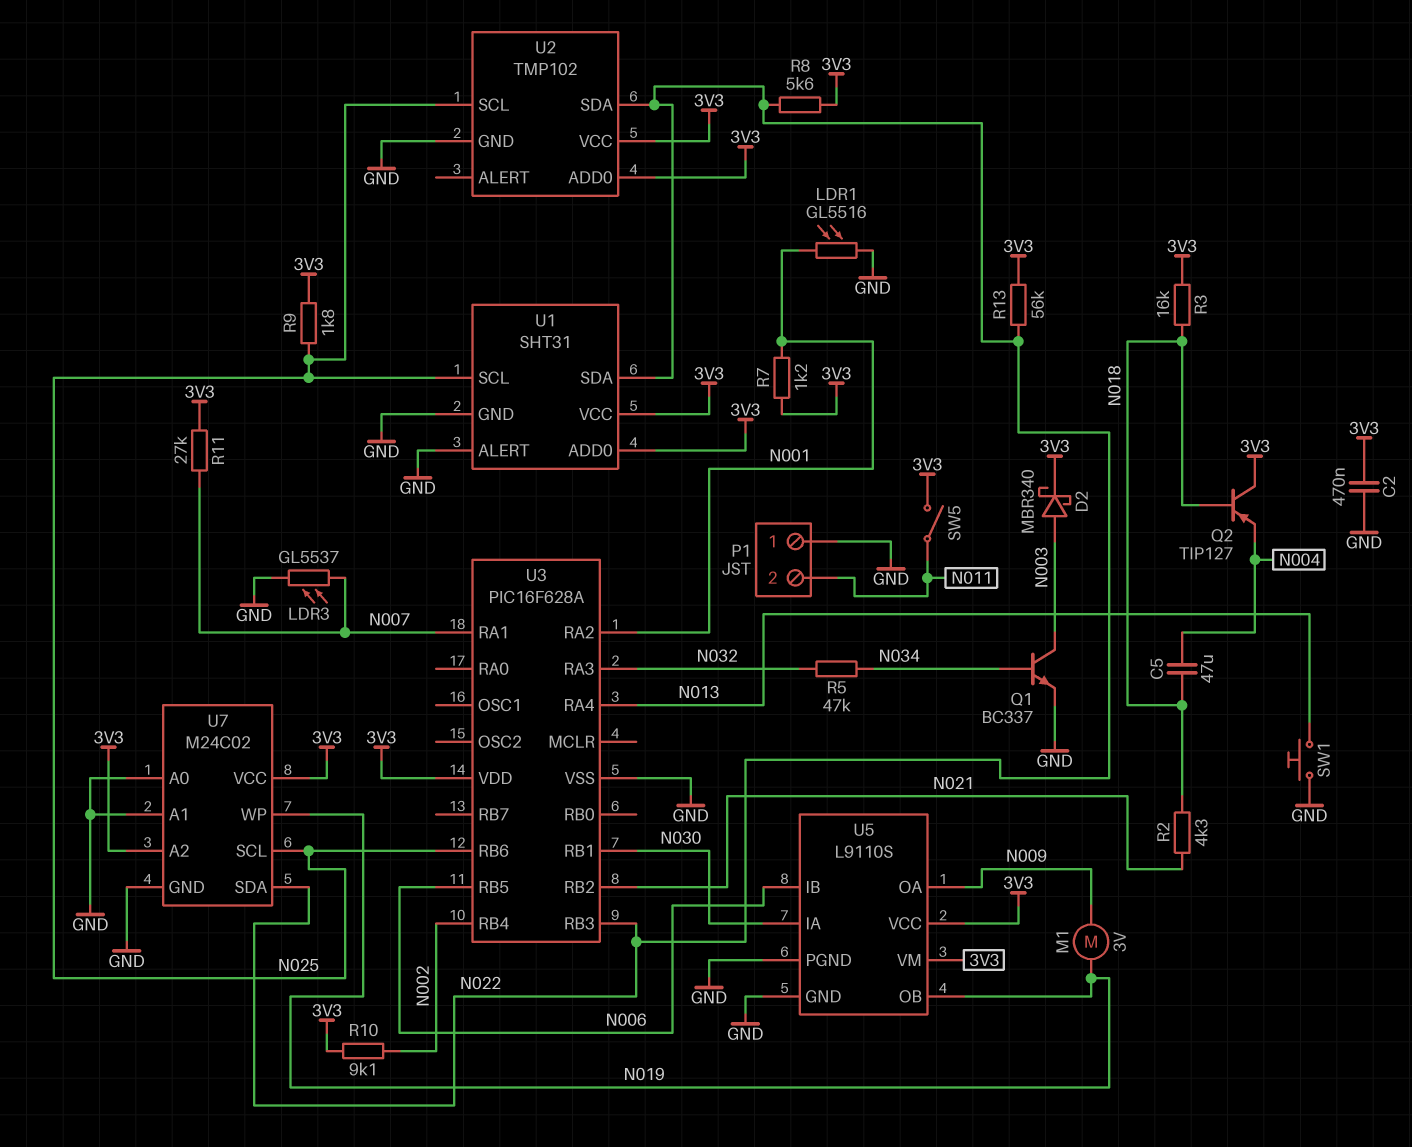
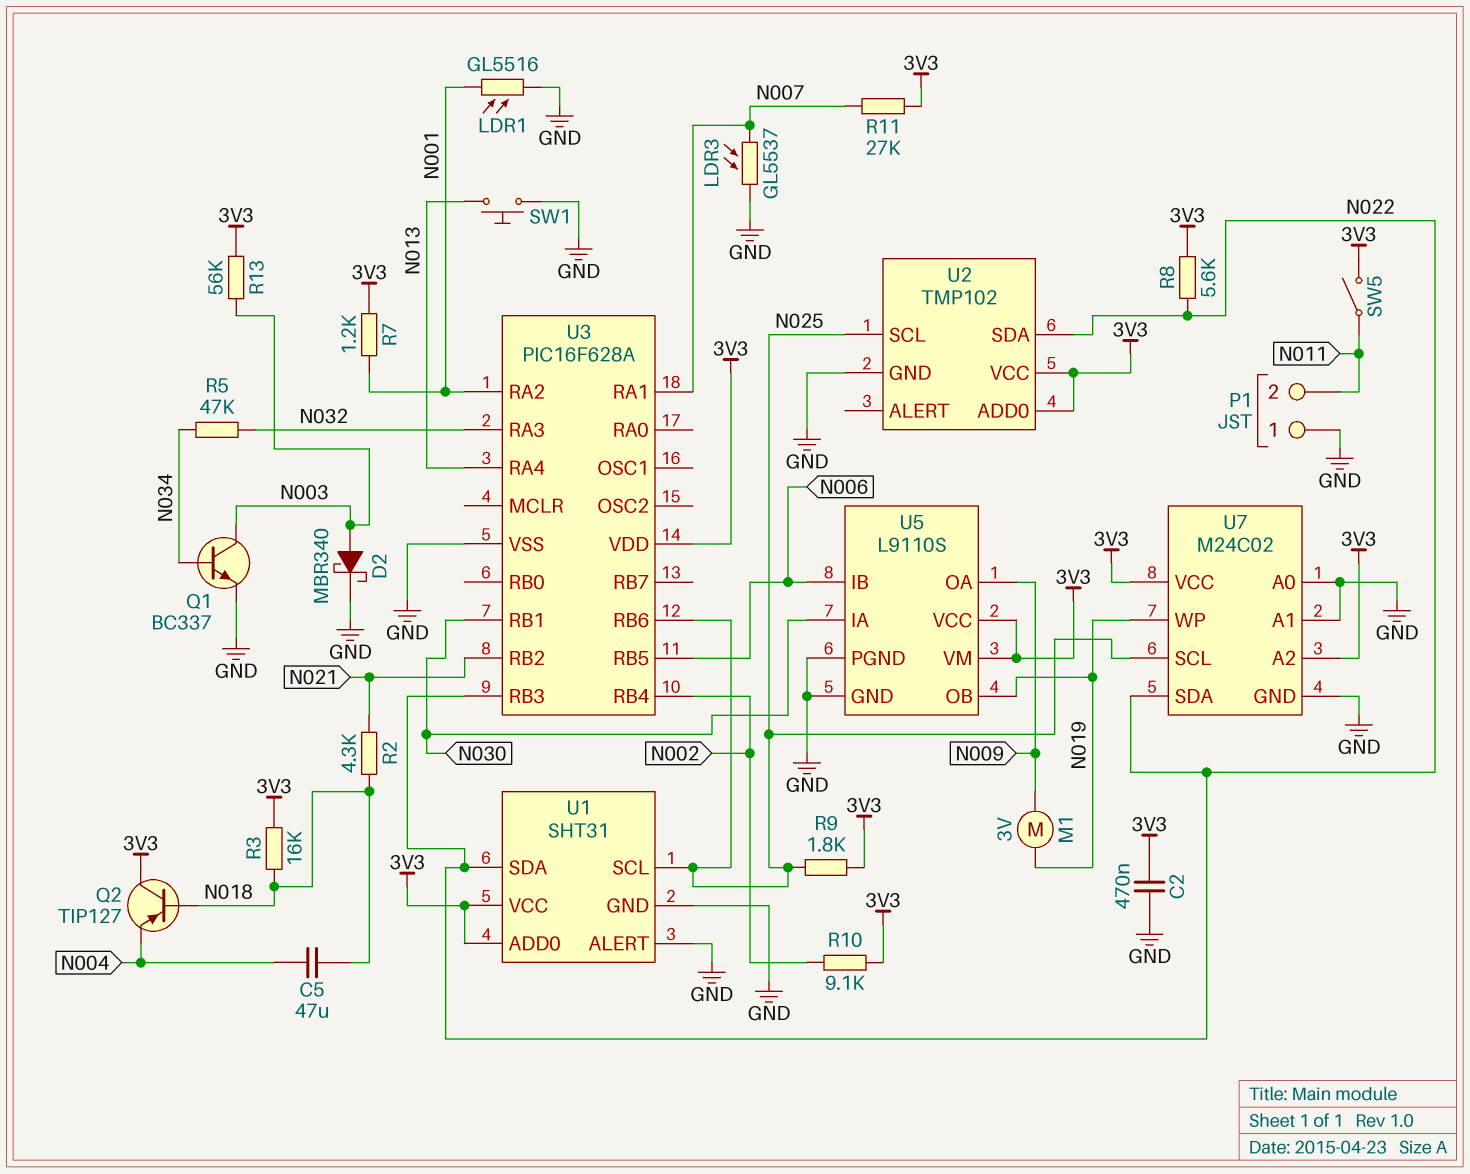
D2: schottky MBR340 (A N003, K 3V3) -> schottky MBR340 (A N003, K GND)
R13: 56k (3V3, N022) -> 56k (3V3, N003)

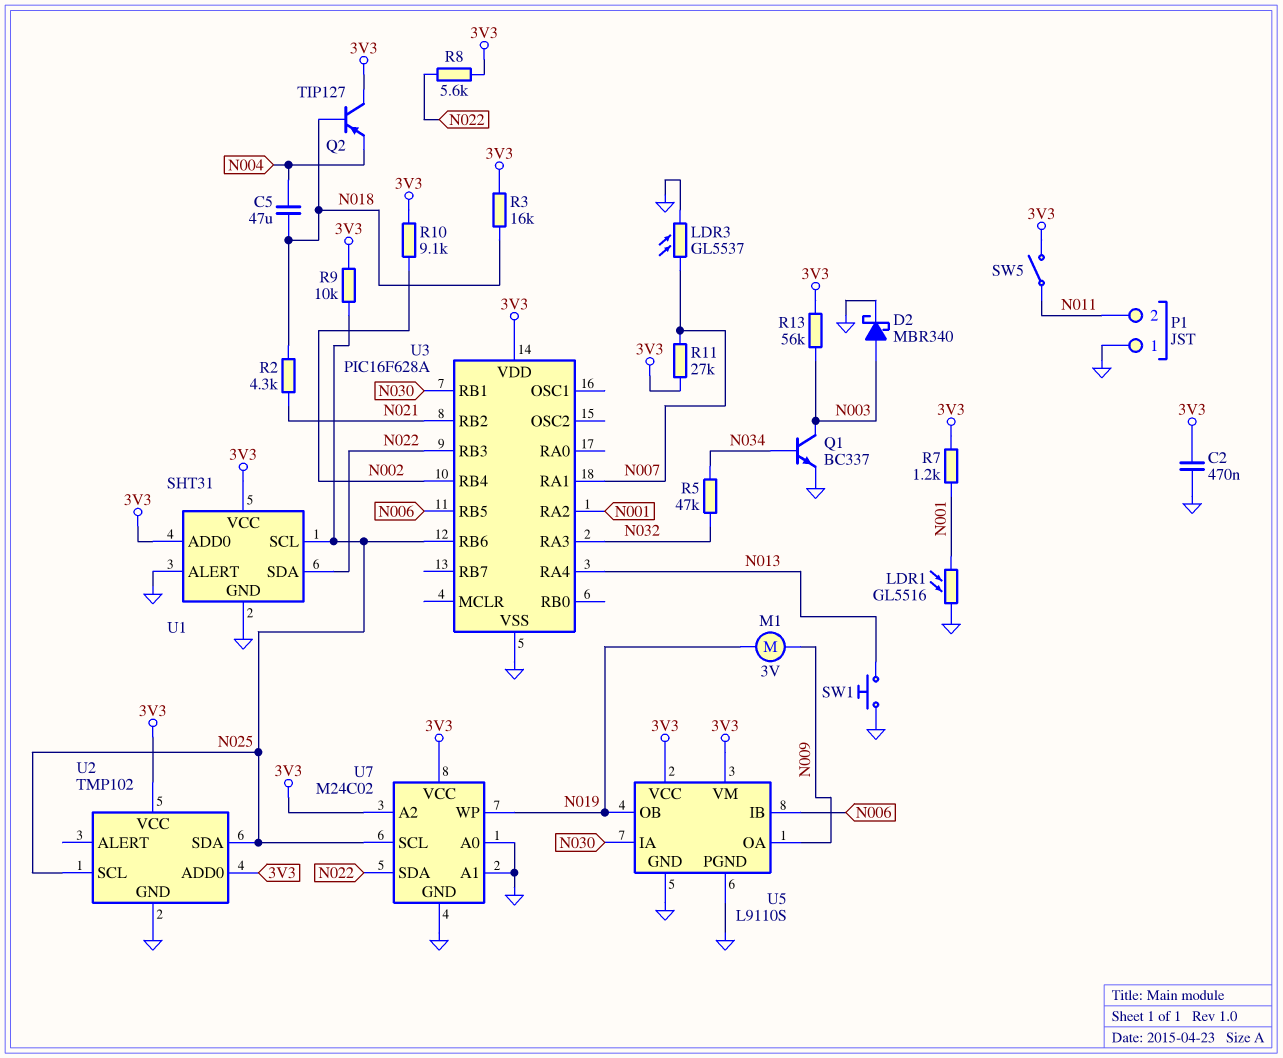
R9: 1.8k (3V3, N025) -> 10k (3V3, N025)
U2 pin SDA: N022 -> N025

